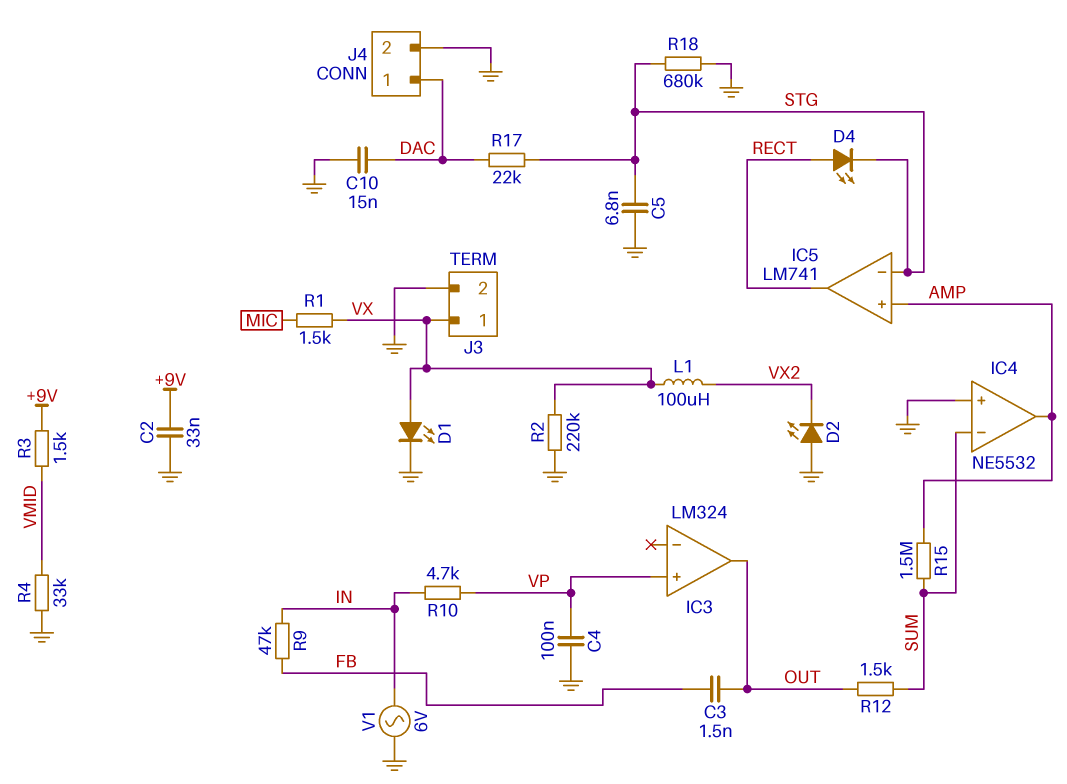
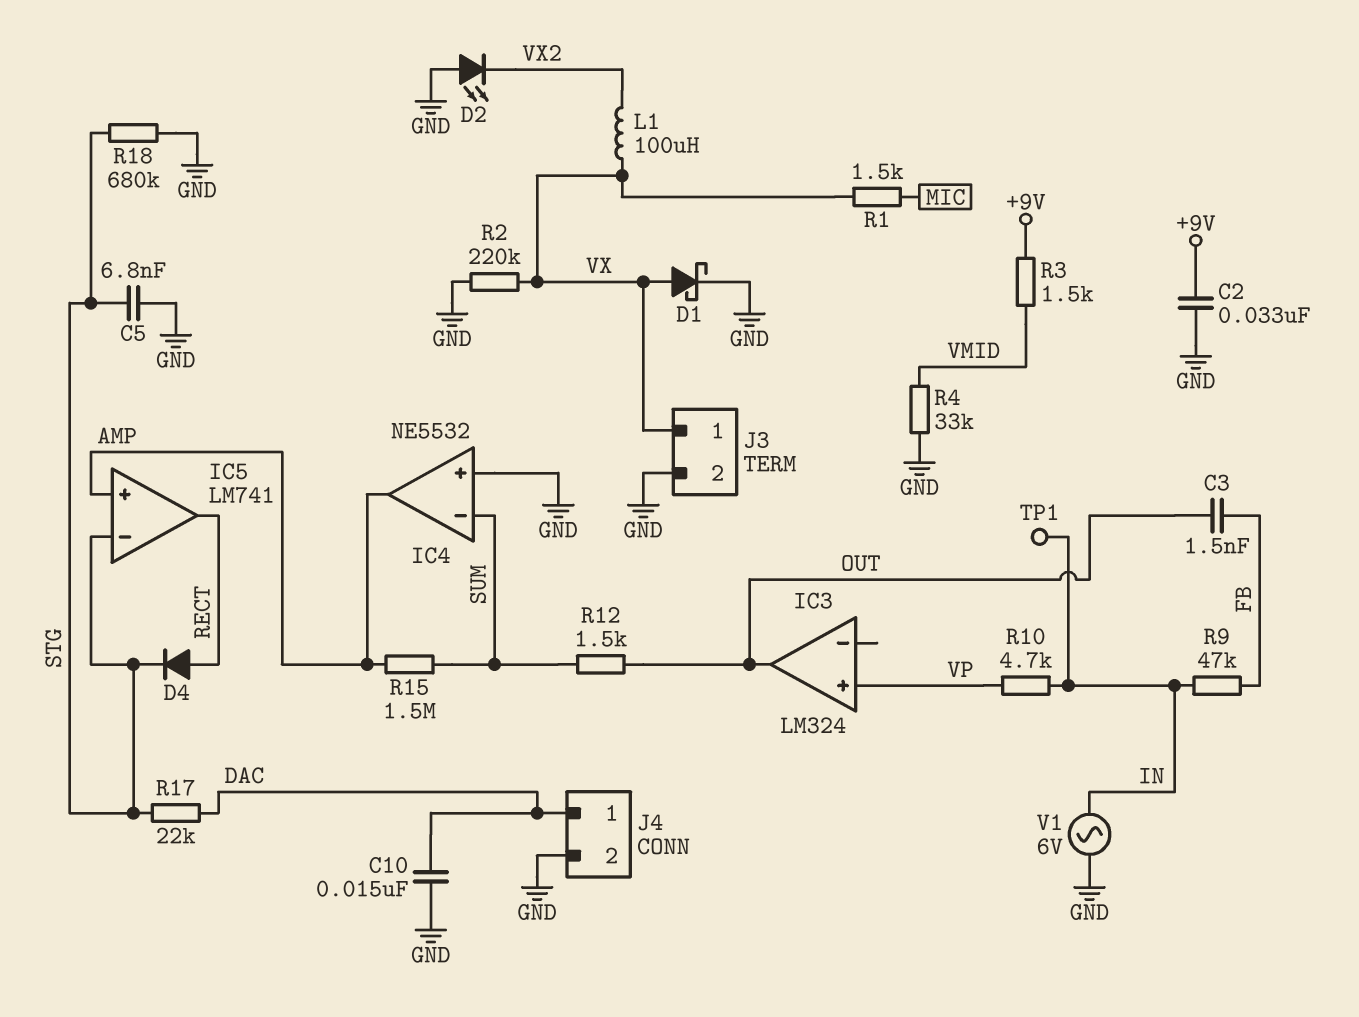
C4: 100nF (GND, VP) -> none
D1: LED (A VX, K GND) -> schottky (A VX, K GND)
D4: LED (A RECT, K STG) -> diode (A RECT, K STG)
TP1: none -> test point (IN)

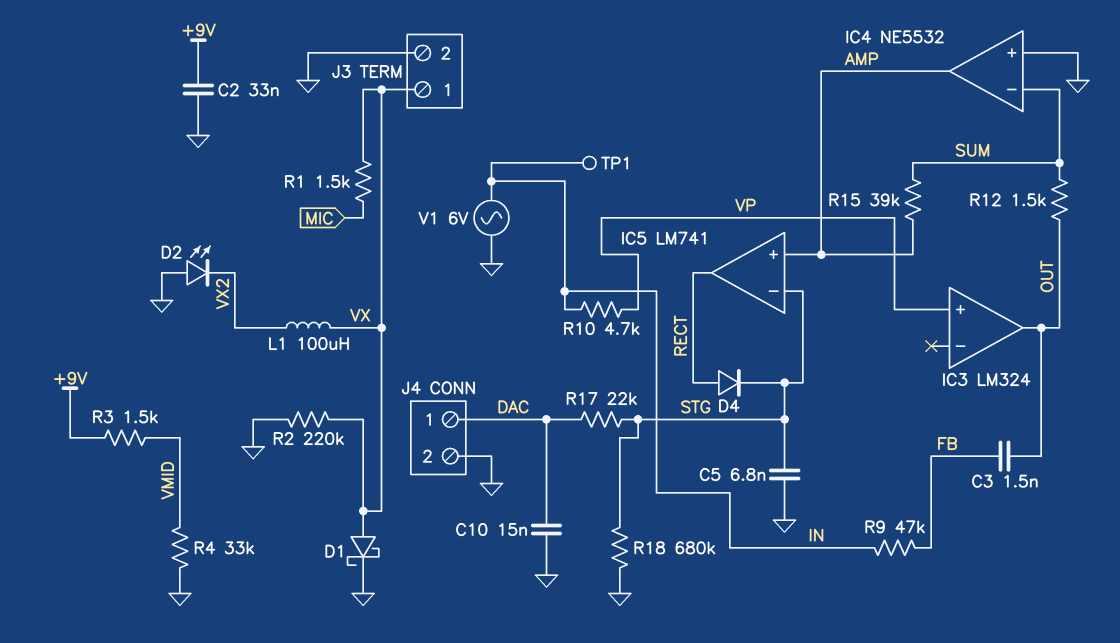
R15: 1.5M (AMP, SUM) -> 39k (AMP, SUM)

